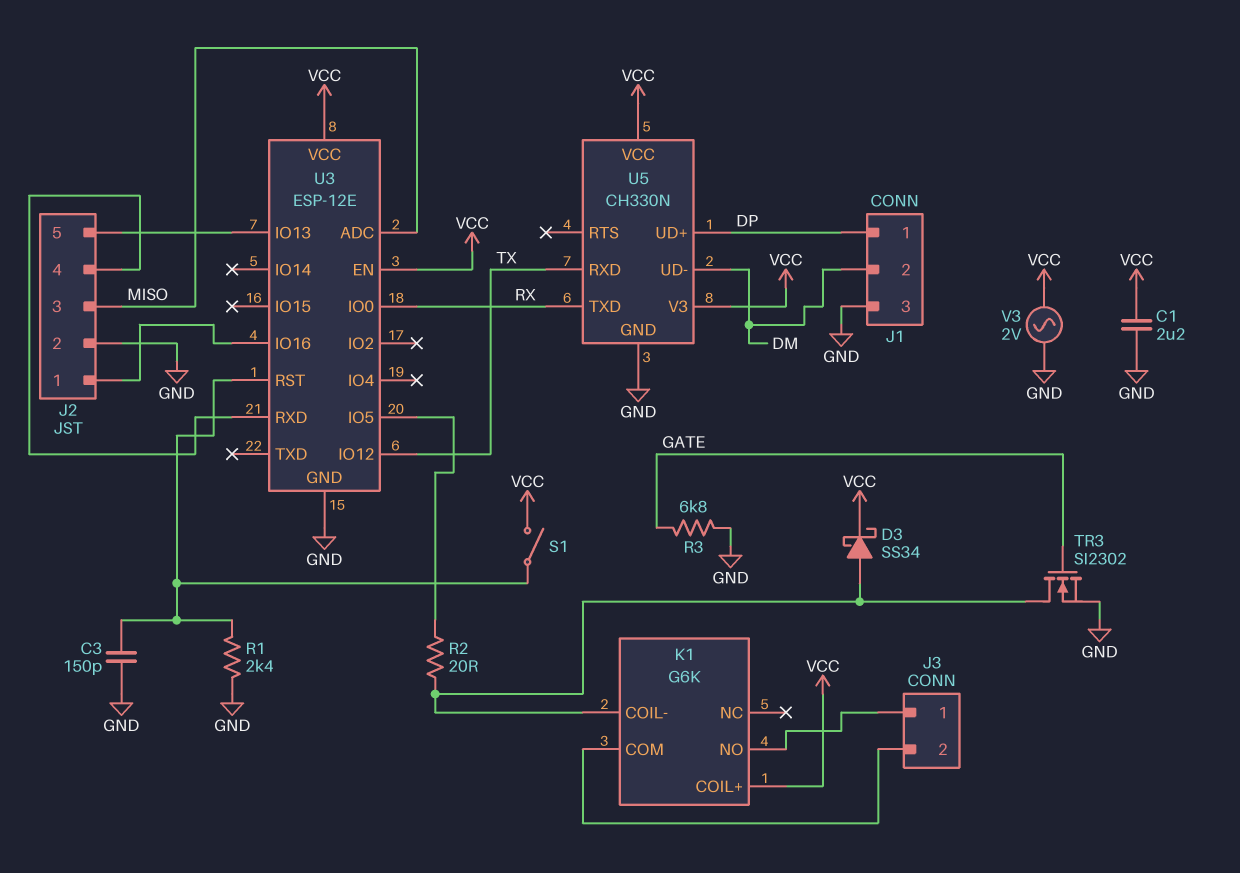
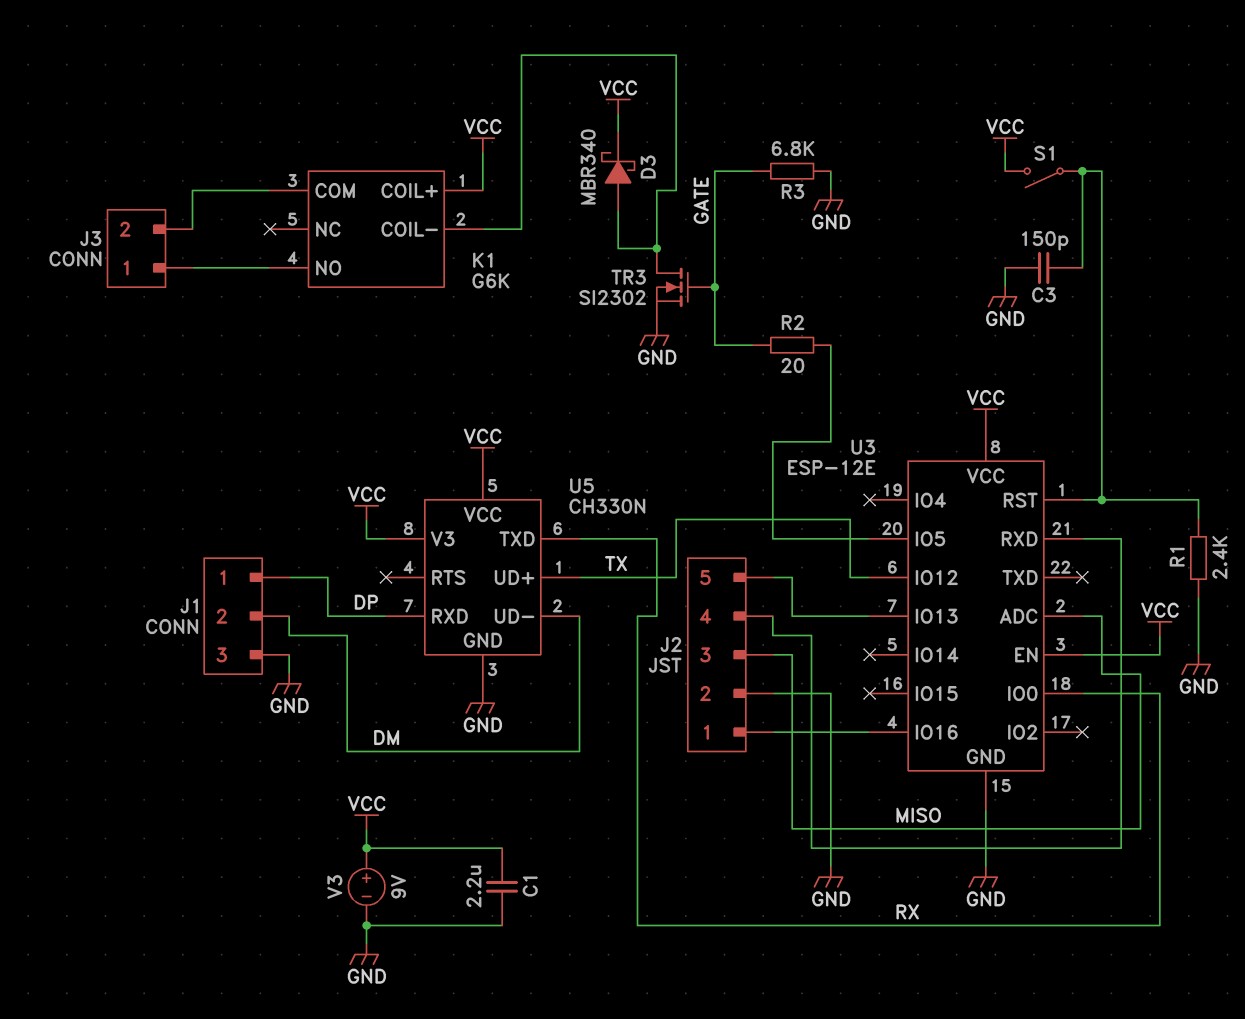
D3: schottky SS34 (A K1/COIL-, K VCC) -> schottky MBR340 (A K1/COIL-, K VCC)
R2: 20 (K1/COIL-, U3/IO5) -> 20 (GATE, U3/IO5)
U5 pin RXD: TX -> DP
U5 pin UD+: DP -> TX
V3: AC 2V (GND, VCC) -> 9V (plus VCC, minus GND)

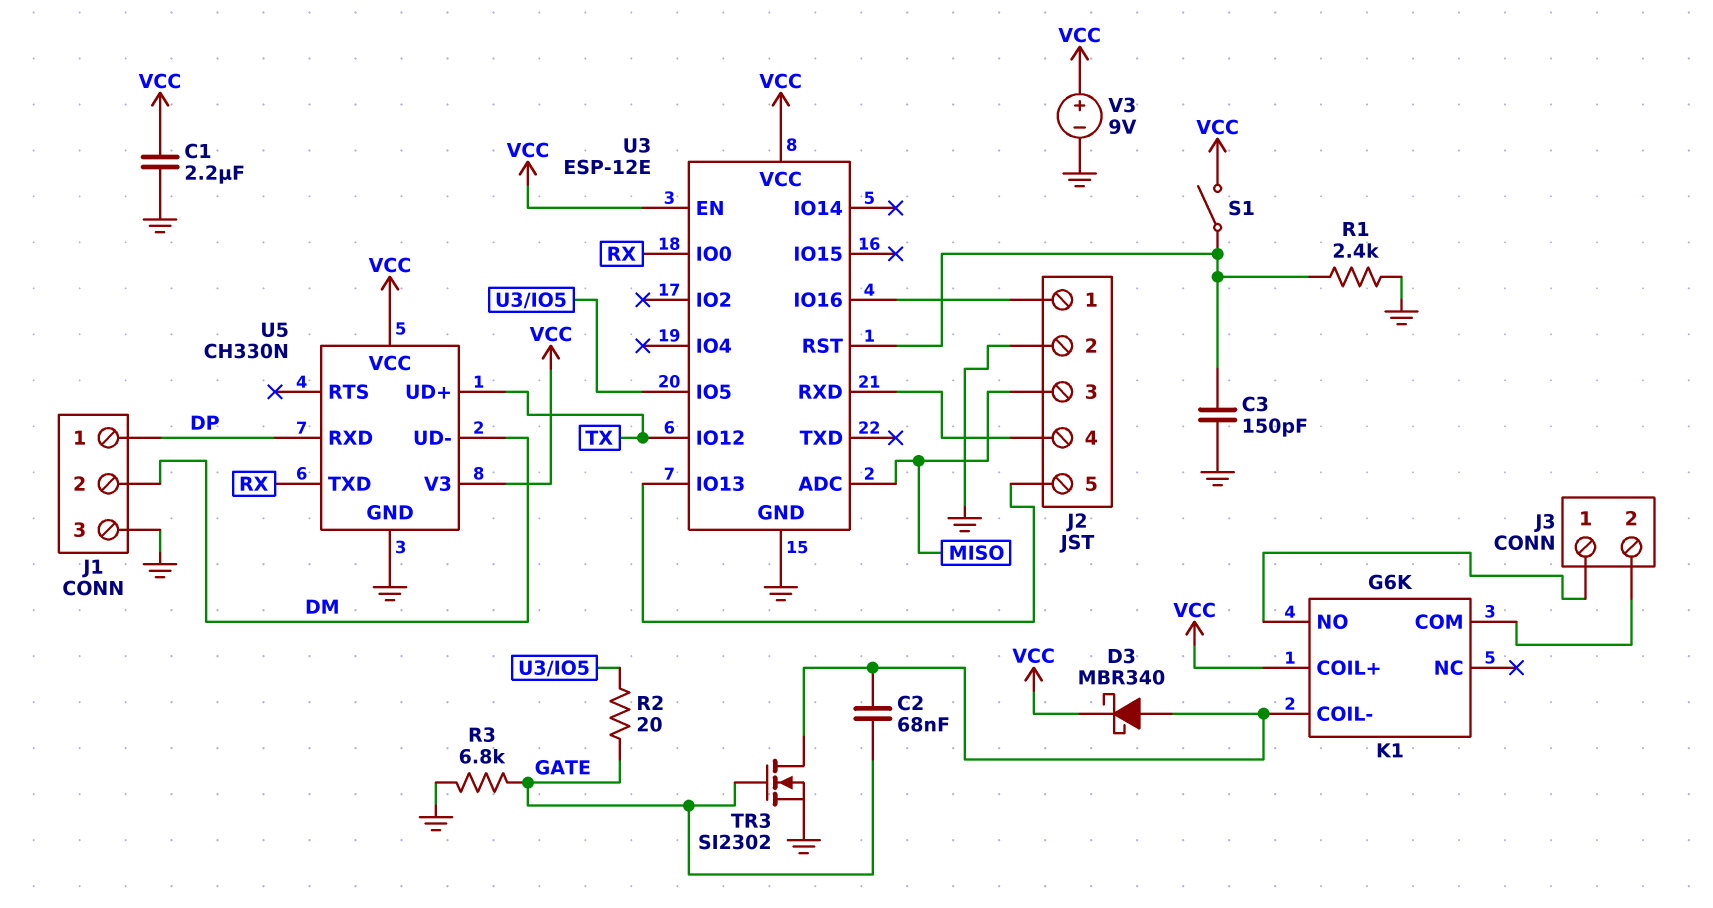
C2: none -> 68nF (GATE, K1/COIL-)

